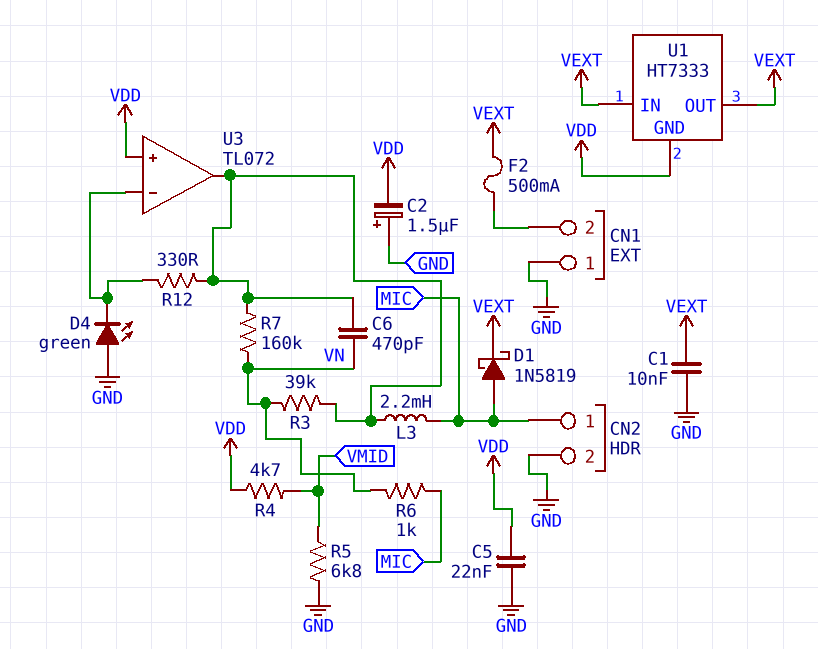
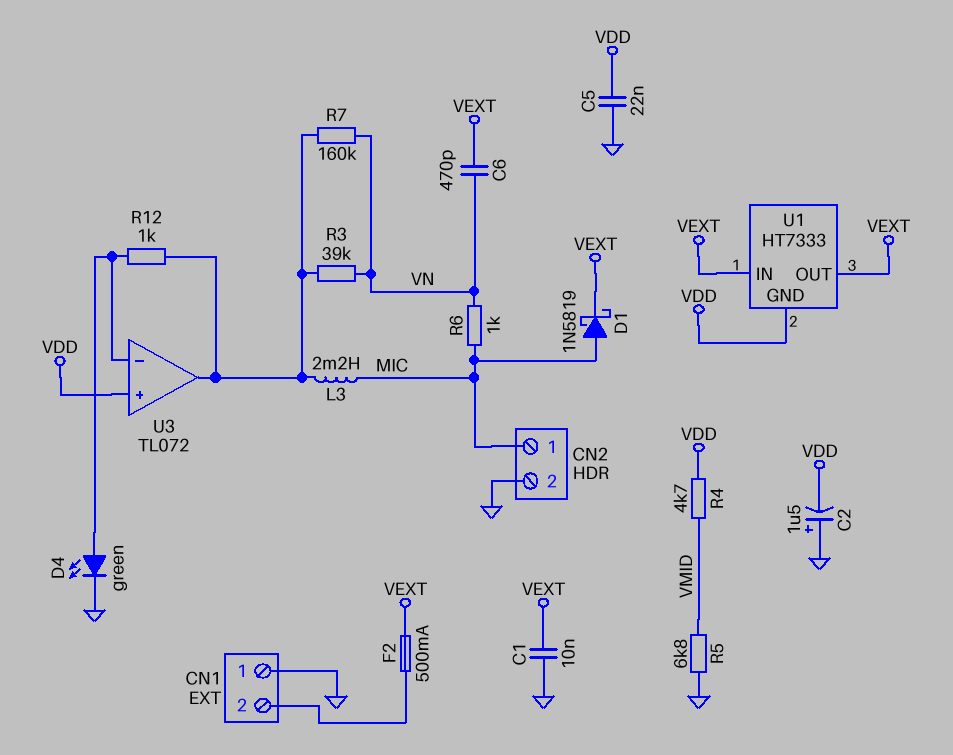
C6: 470pF (U3/out, VN) -> 470pF (VEXT, VN)
D4: LED green (A GND, K U3/in-) -> LED green (A U3/in-, K GND)
R12: 330 (U3/in-, U3/out) -> 1k (U3/in-, U3/out)

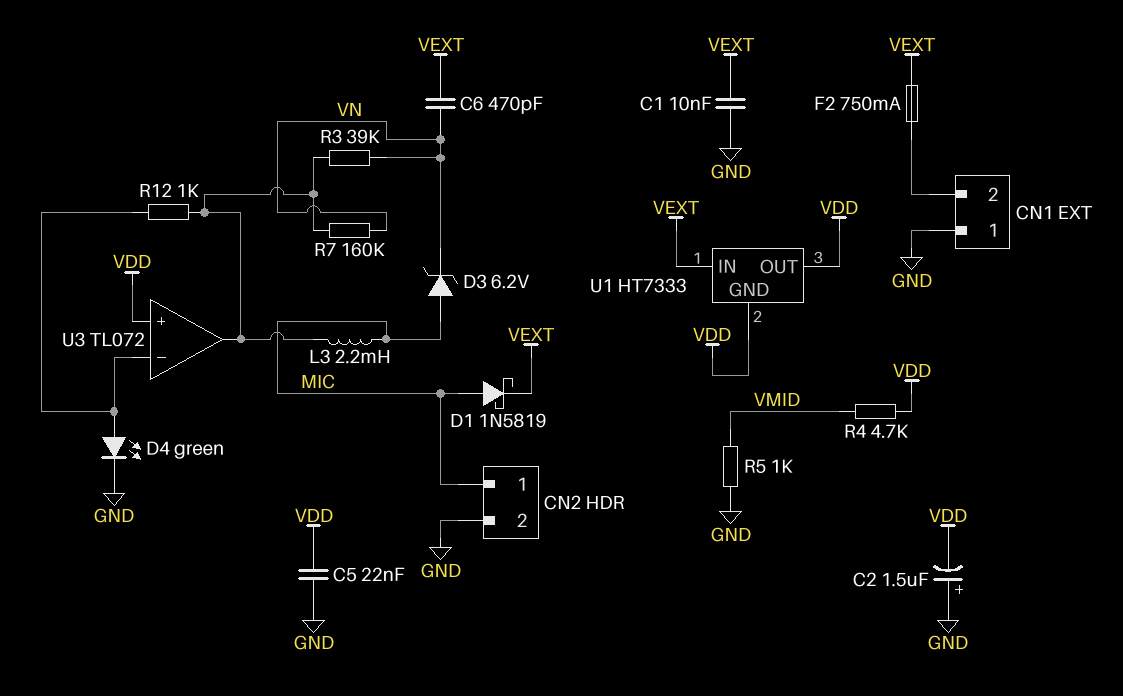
D3: none -> zener 6.2V (A MIC, K VN)
F2: 500mA (CN1/2, VEXT) -> 750mA (CN1/2, VEXT)
R5: 6.8k (GND, VMID) -> 1k (GND, VMID)
R6: 1k (MIC, VN) -> none
U1 pin OUT: VEXT -> VDD

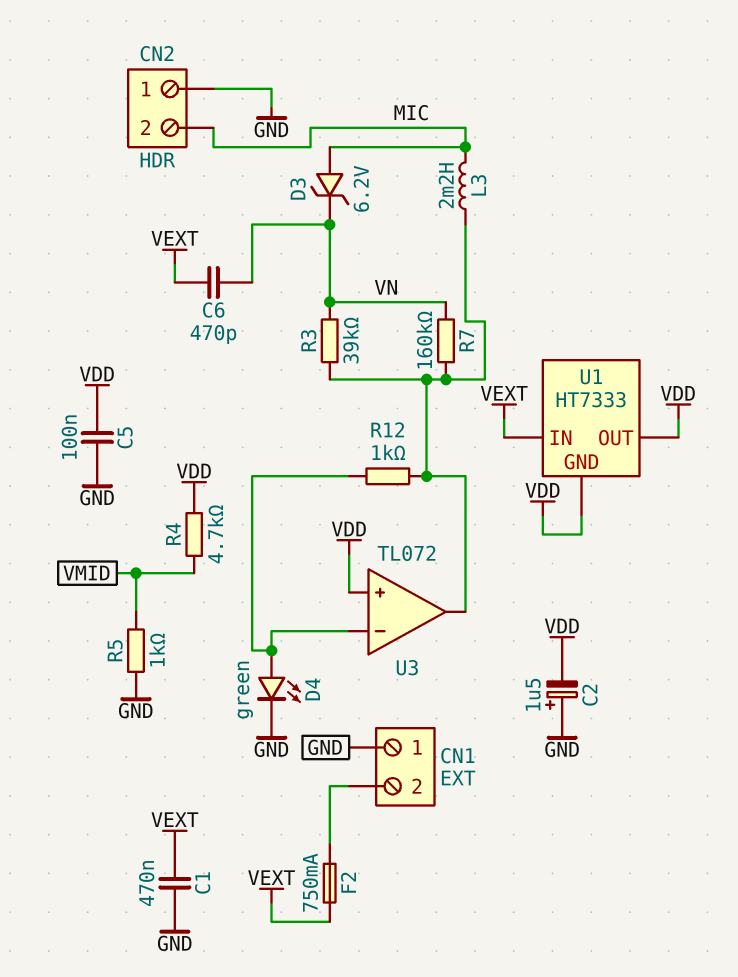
C1: 10nF (GND, VEXT) -> 470nF (GND, VEXT)
C5: 22nF (GND, VDD) -> 100nF (GND, VDD)
CN2 pin 1: MIC -> GND
CN2 pin 2: GND -> MIC
D1: schottky 1N5819 (A MIC, K VEXT) -> none

